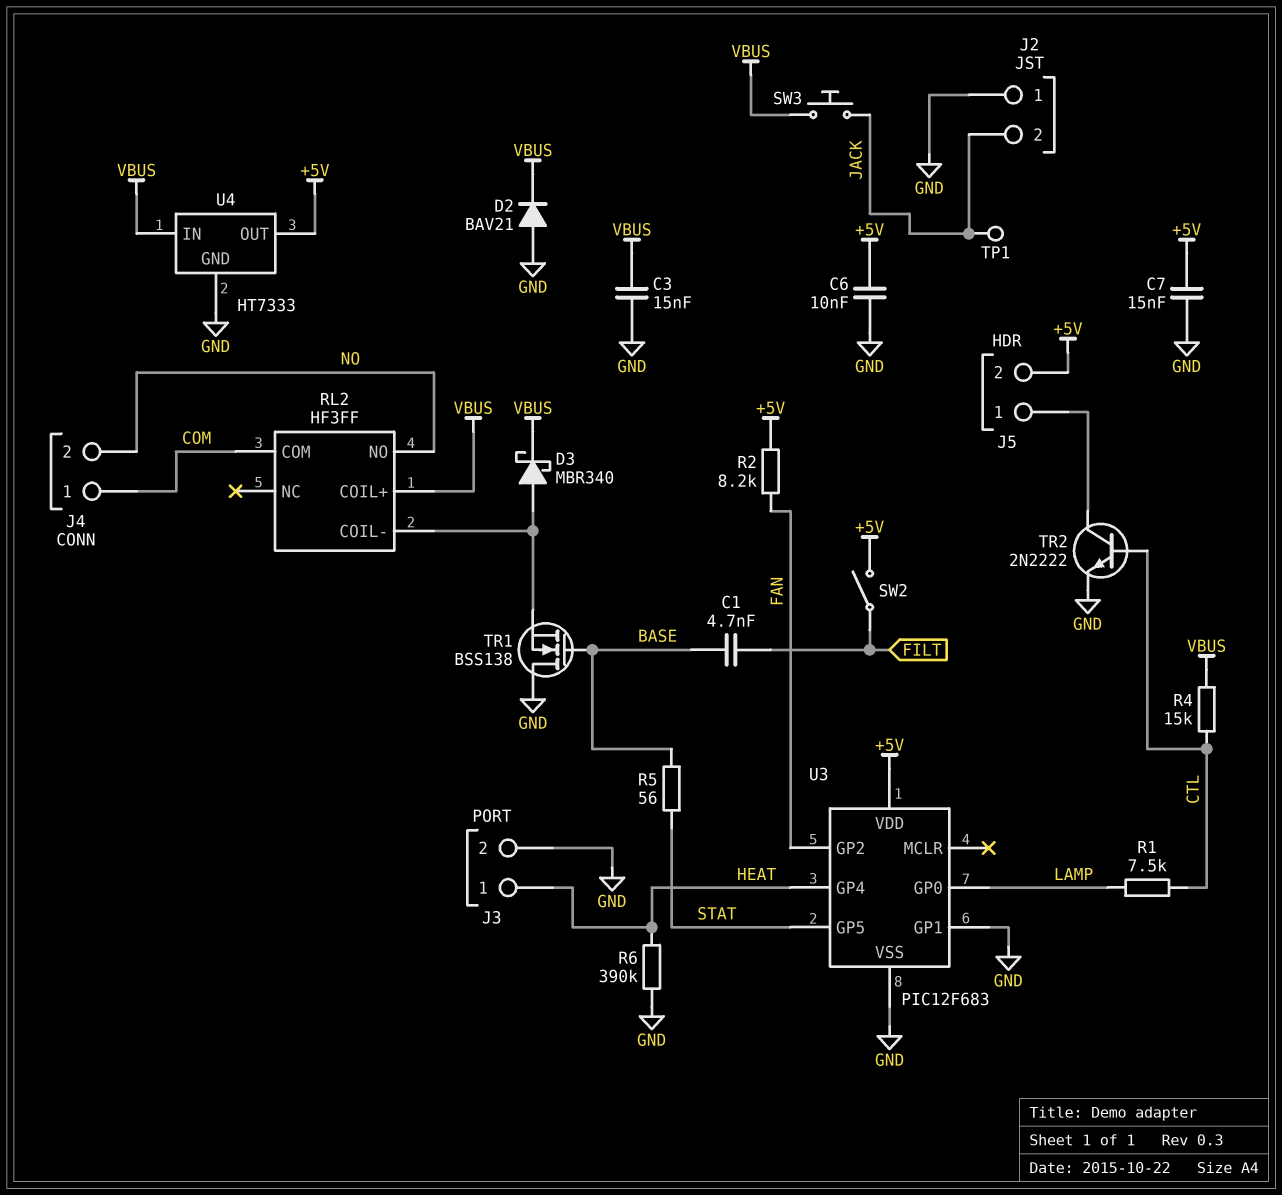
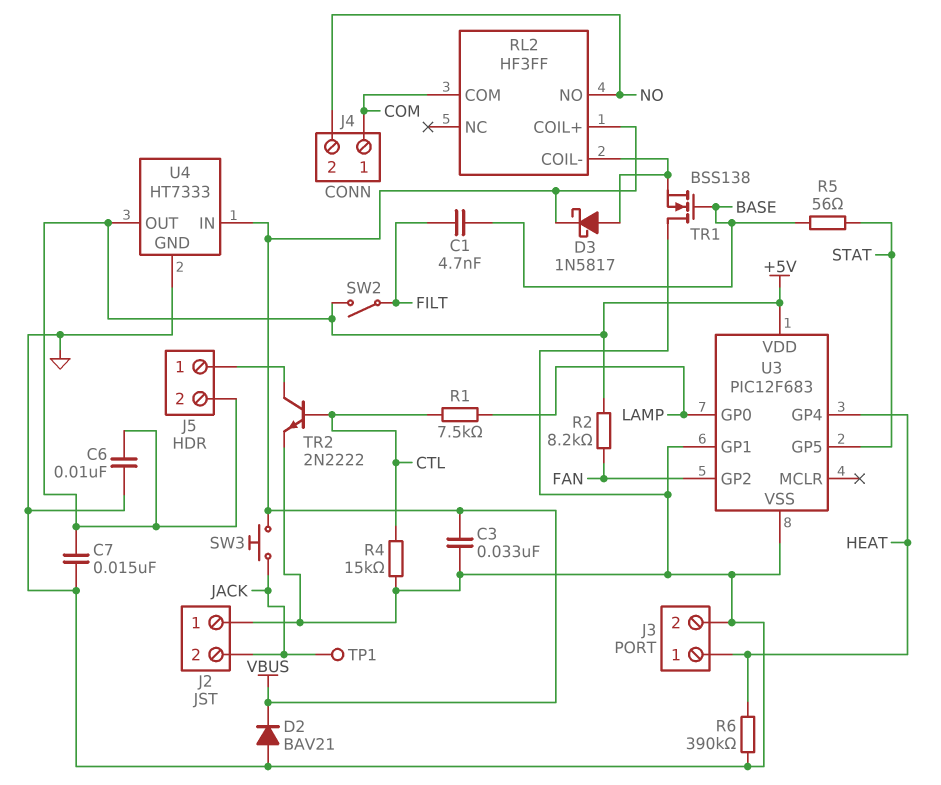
C3: 15nF (GND, VBUS) -> 33nF (GND, VBUS)
D3: schottky MBR340 (A RL2/COIL-, K VBUS) -> schottky 1N5817 (A RL2/COIL-, K VBUS)
R4: 15k (CTL, VBUS) -> 15k (CTL, GND)

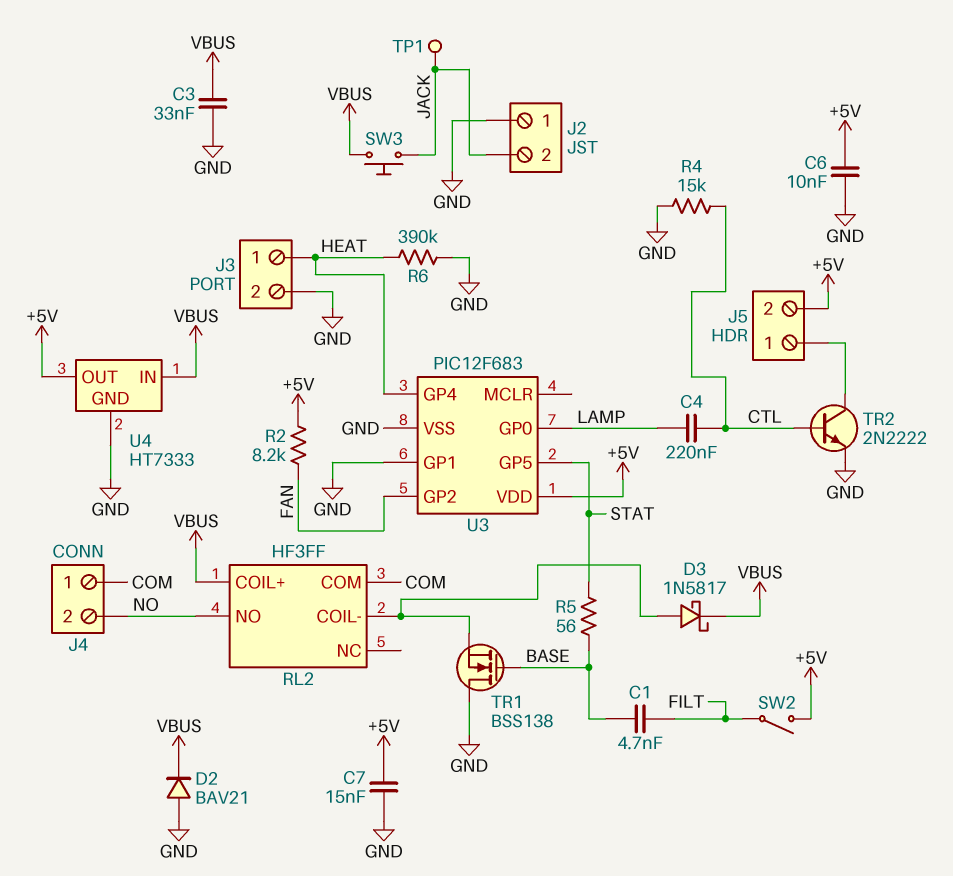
C4: none -> 220nF (CTL, LAMP)
R1: 7.5k (CTL, LAMP) -> none

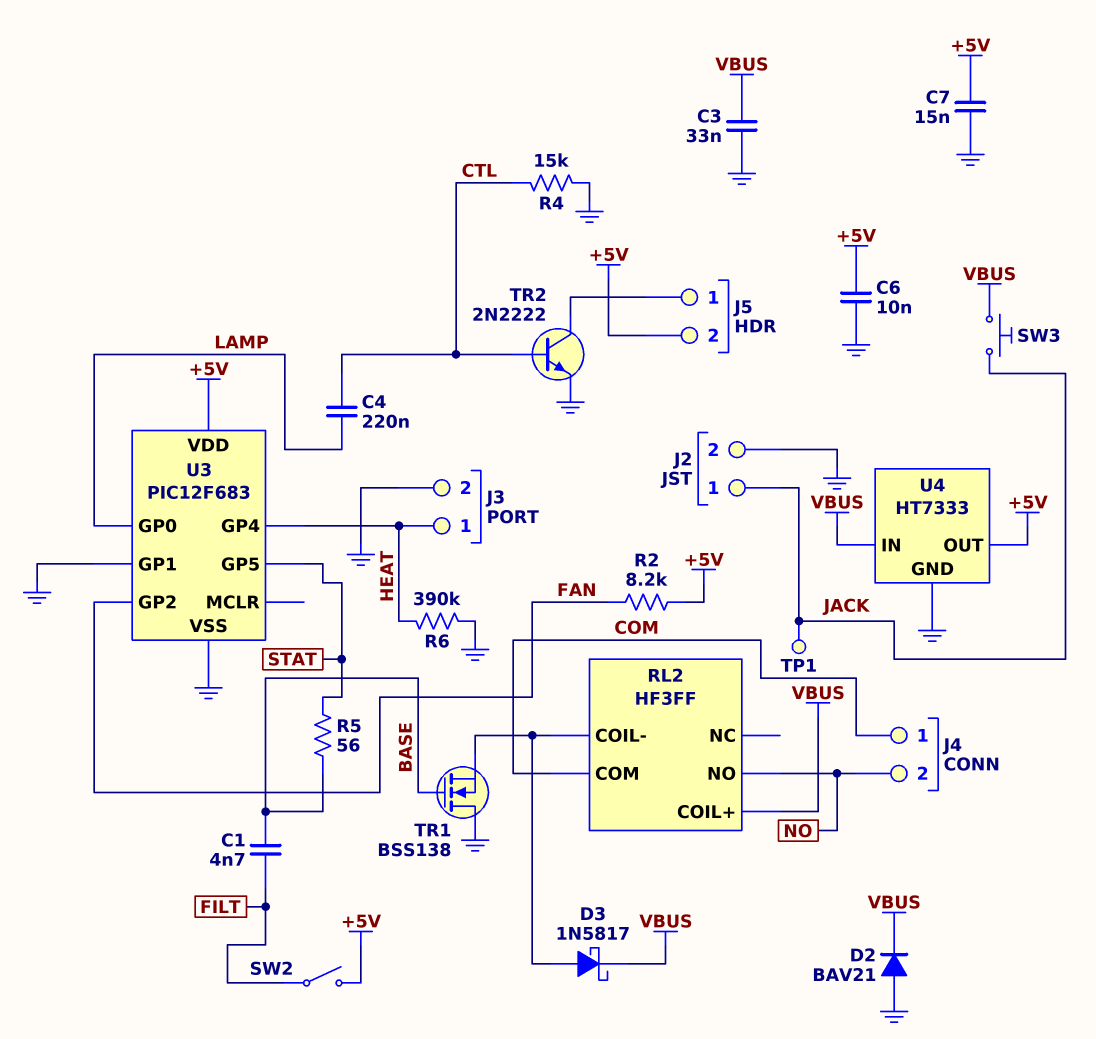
J2 pin 1: GND -> JACK
J2 pin 2: JACK -> GND

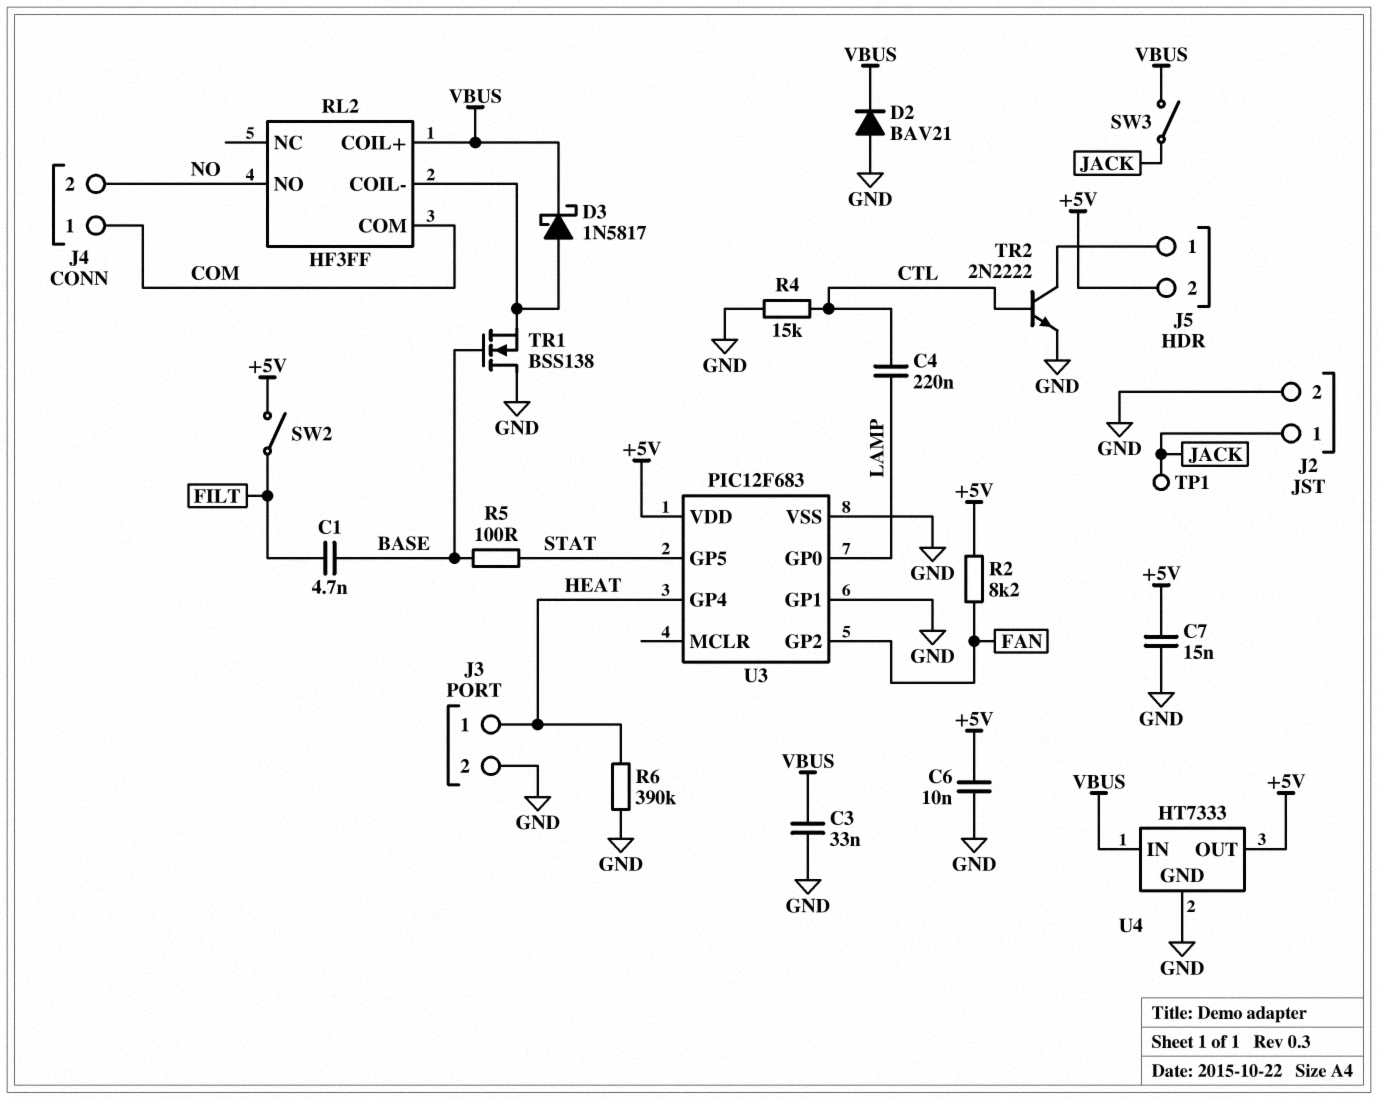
R5: 56 (BASE, STAT) -> 100 (BASE, STAT)
SW3: button (JACK, VBUS) -> switch (JACK, VBUS)

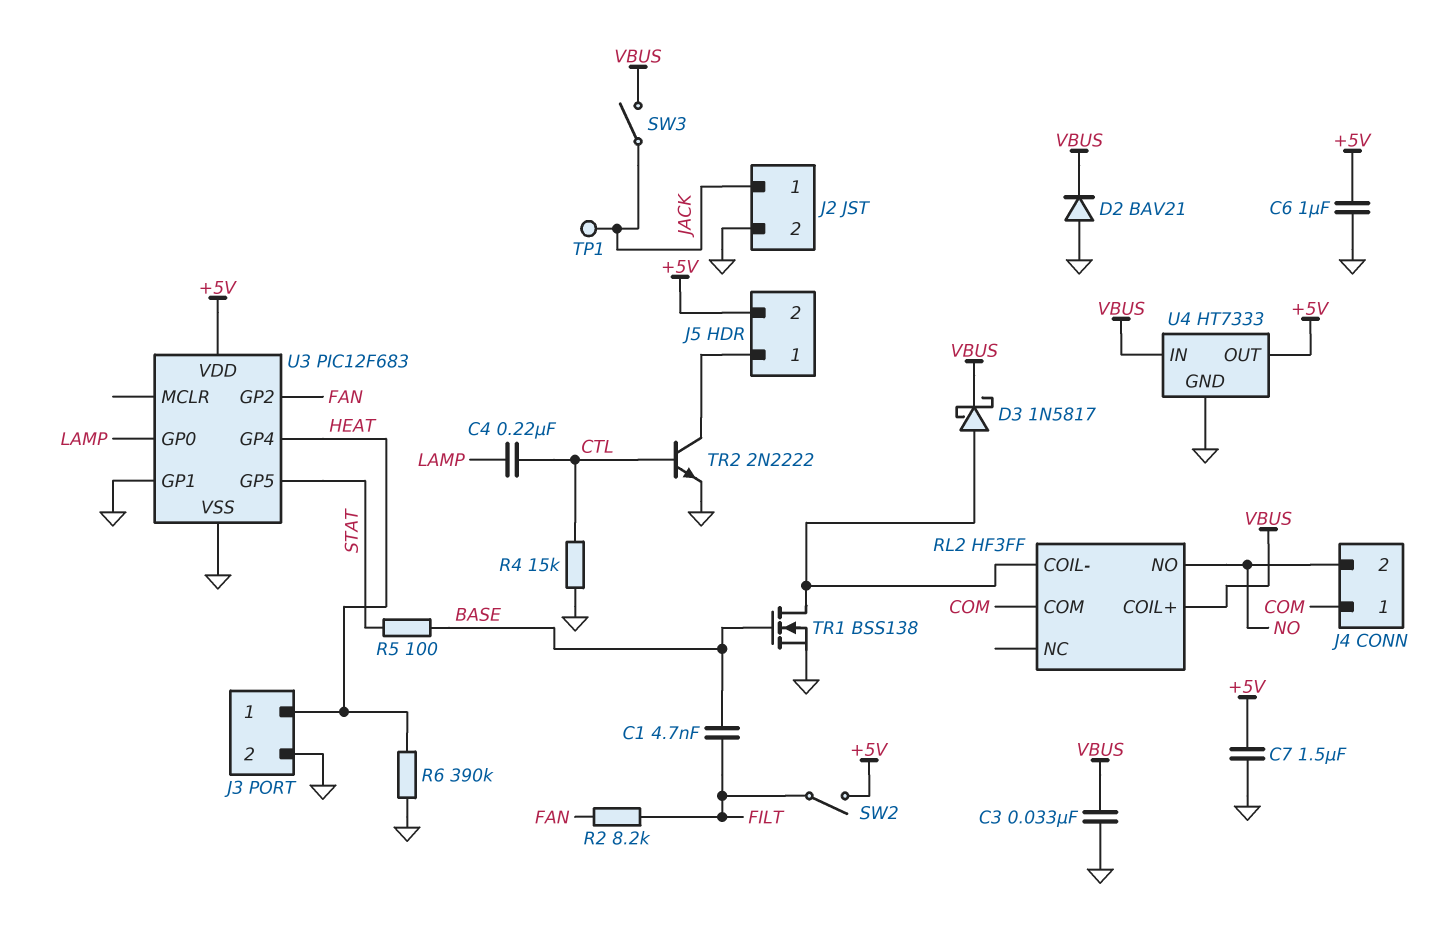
C6: 10nF (+5V, GND) -> 1uF (+5V, GND)
C7: 15nF (+5V, GND) -> 1.5uF (+5V, GND)
R2: 8.2k (+5V, FAN) -> 8.2k (FAN, FILT)
TR1: NMOS BSS138 (G BASE, D GND, S RL2/COIL-) -> NMOS BSS138 (G BASE, D RL2/COIL-, S GND)

